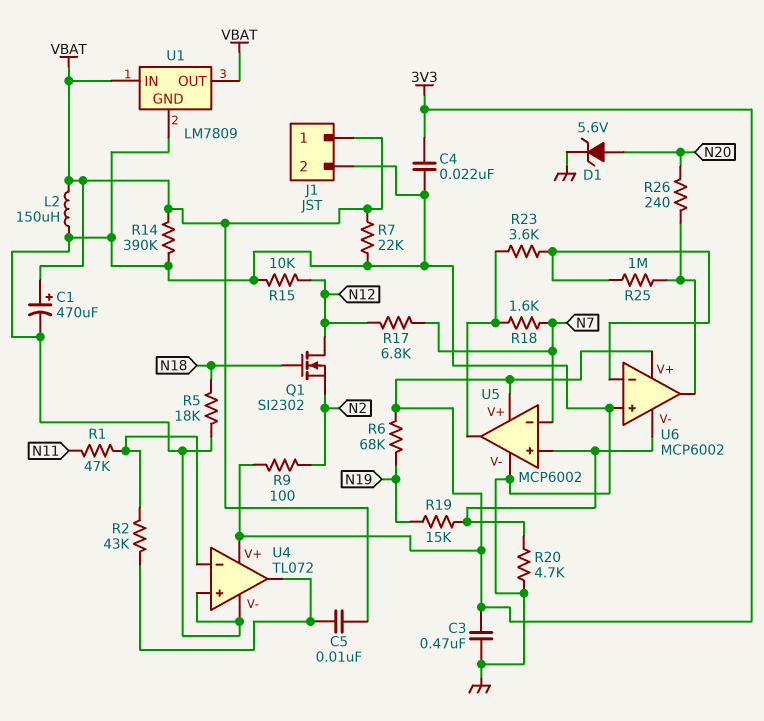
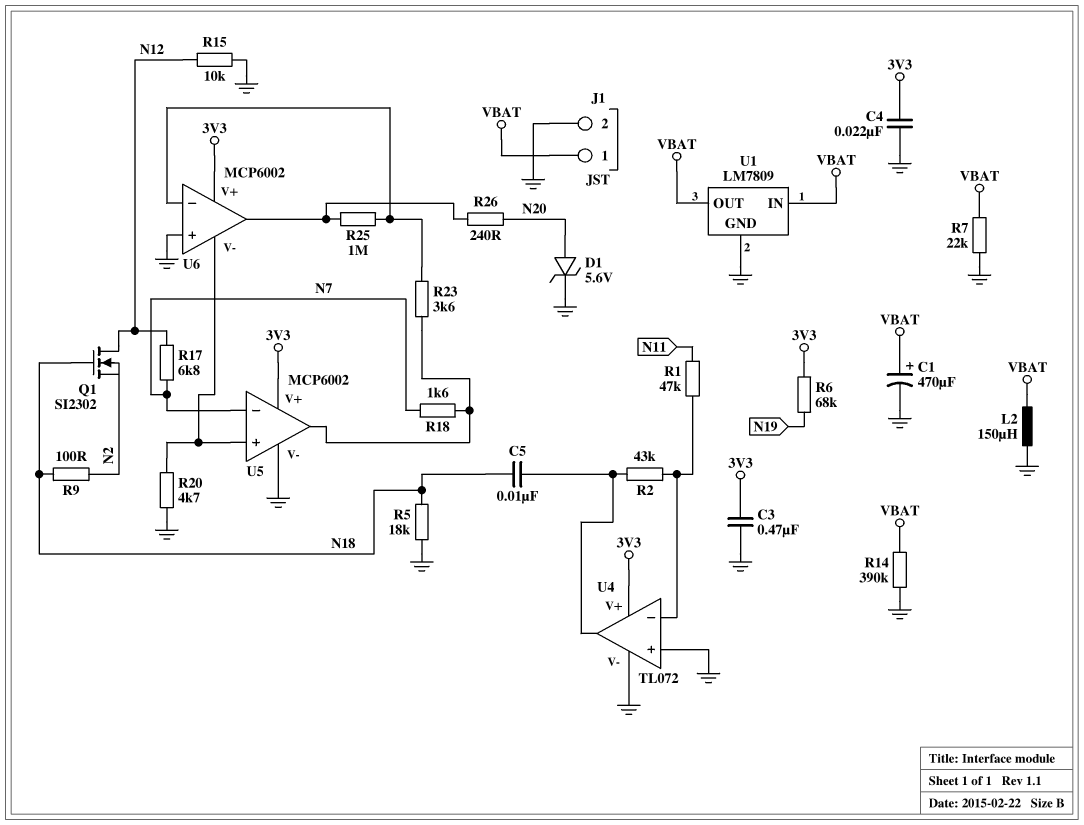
C5: 10nF (U4/out, VBAT) -> 10nF (N18, U4/out)
R9: 100 (3V3, N2) -> 100 (N2, N18)
R19: 15k (N19, U5/in+) -> none

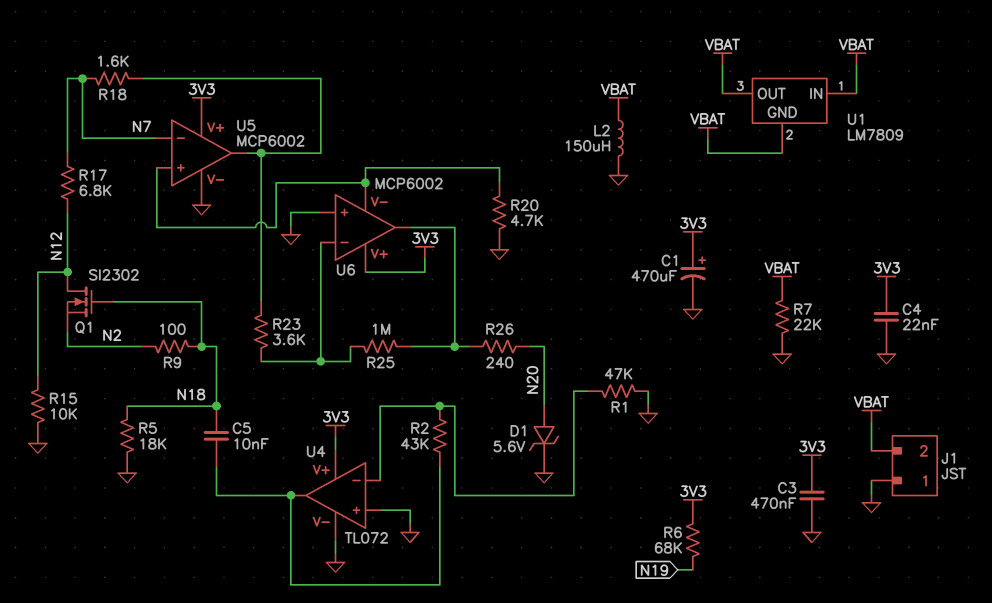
C1: 470uF (plus VBAT, minus GND) -> 470uF (plus 3V3, minus GND)
J1 pin 1: VBAT -> GND
J1 pin 2: GND -> VBAT
R1: 47k (N11, U4/in-) -> 47k (GND, U4/in-)
R14: 390k (GND, VBAT) -> none
U1 pin GND: GND -> VBAT

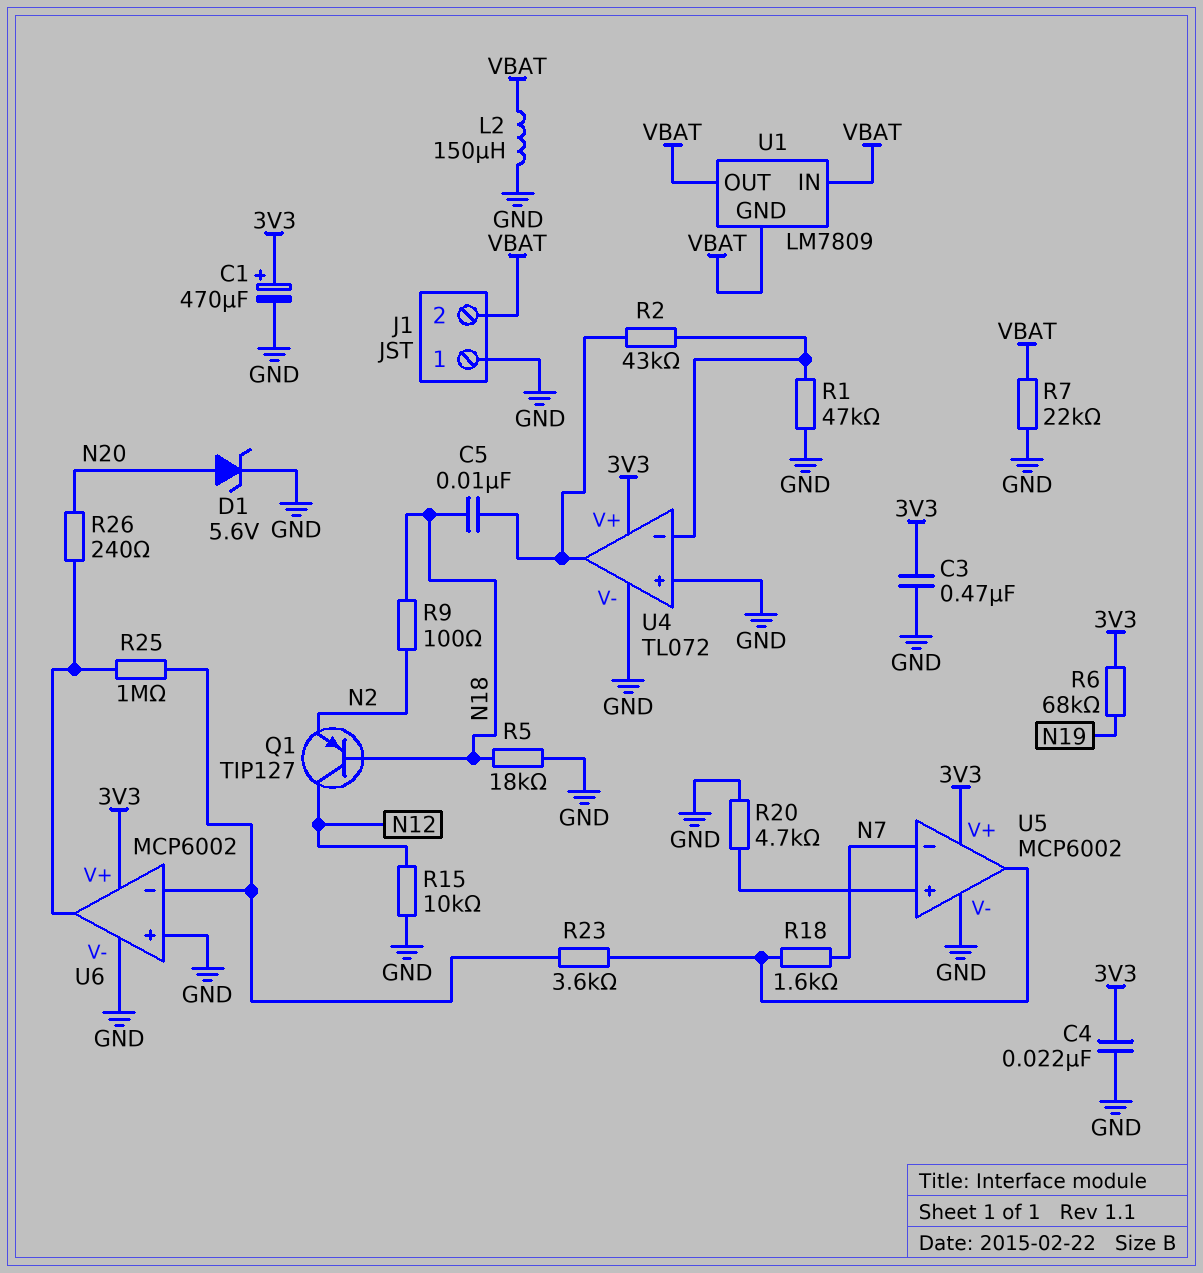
Q1: NMOS SI2302 (G N18, D N12, S N2) -> PNP TIP127 (B N18, C N12, E N2)
R17: 6.8k (N7, N12) -> none
U6 pin V-: U5/in+ -> GND

